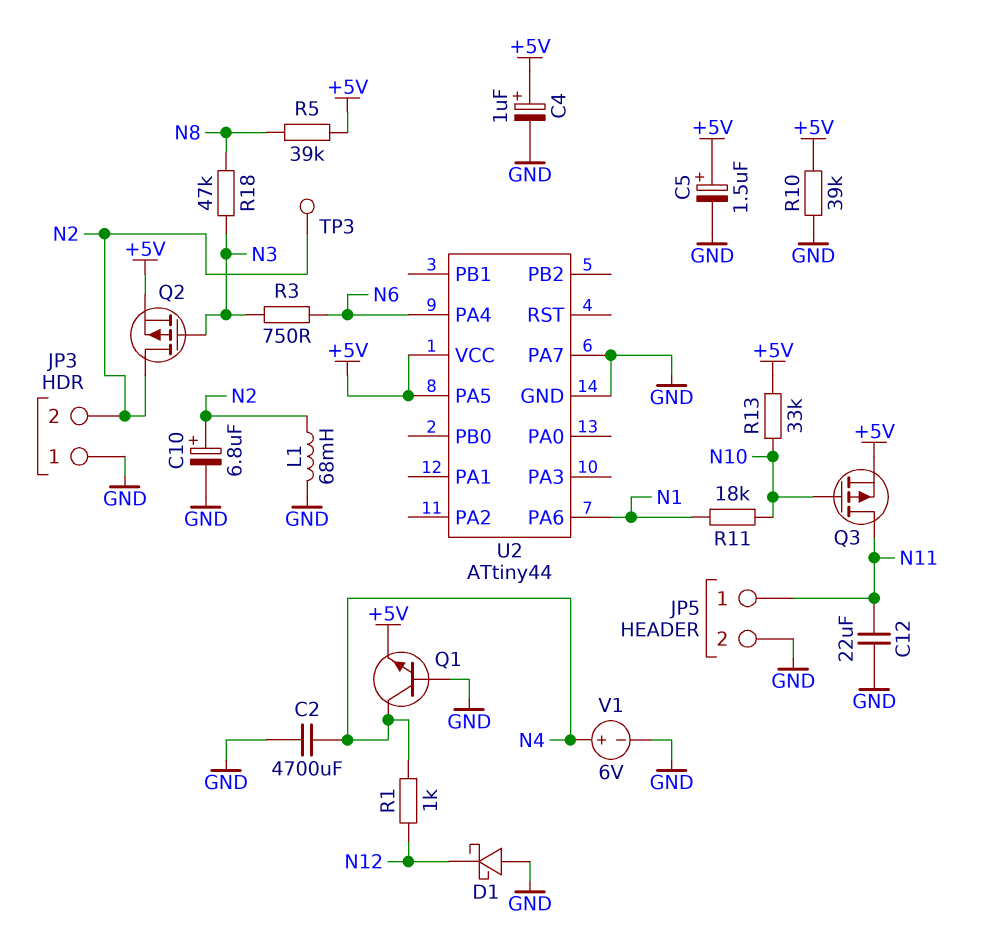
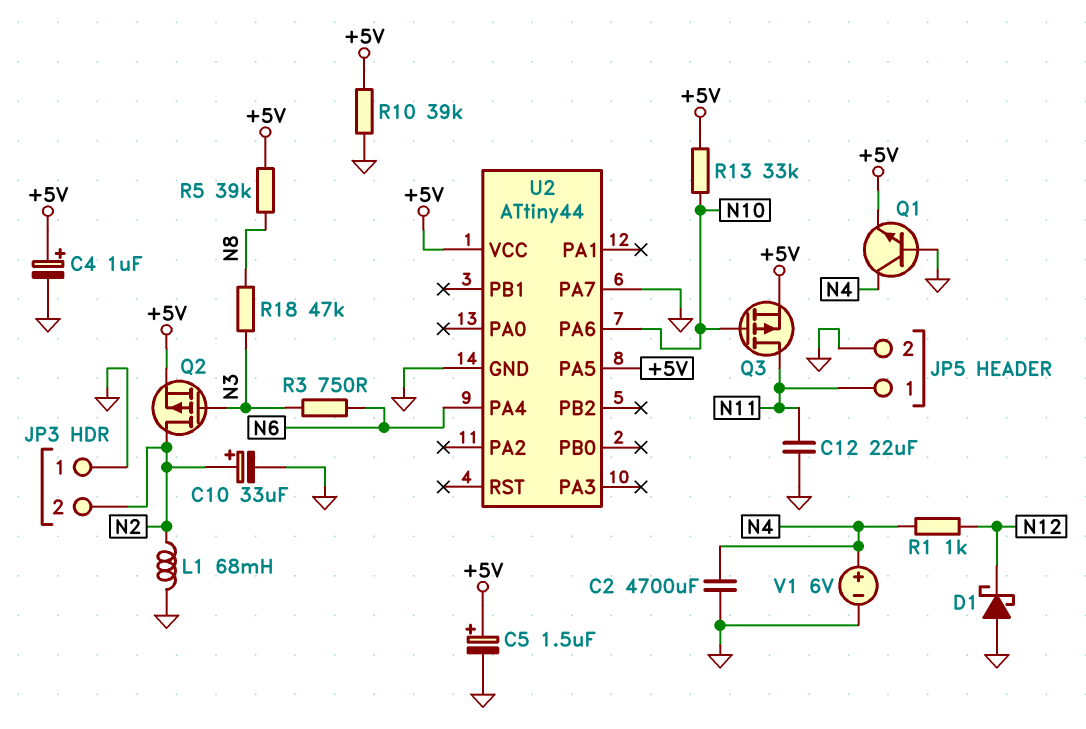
C10: 6.8uF (plus N2, minus GND) -> 33uF (plus N2, minus GND)
R11: 18k (N1, N10) -> none
TP3: test point (N2) -> none
U2 pin PA6: N1 -> N10

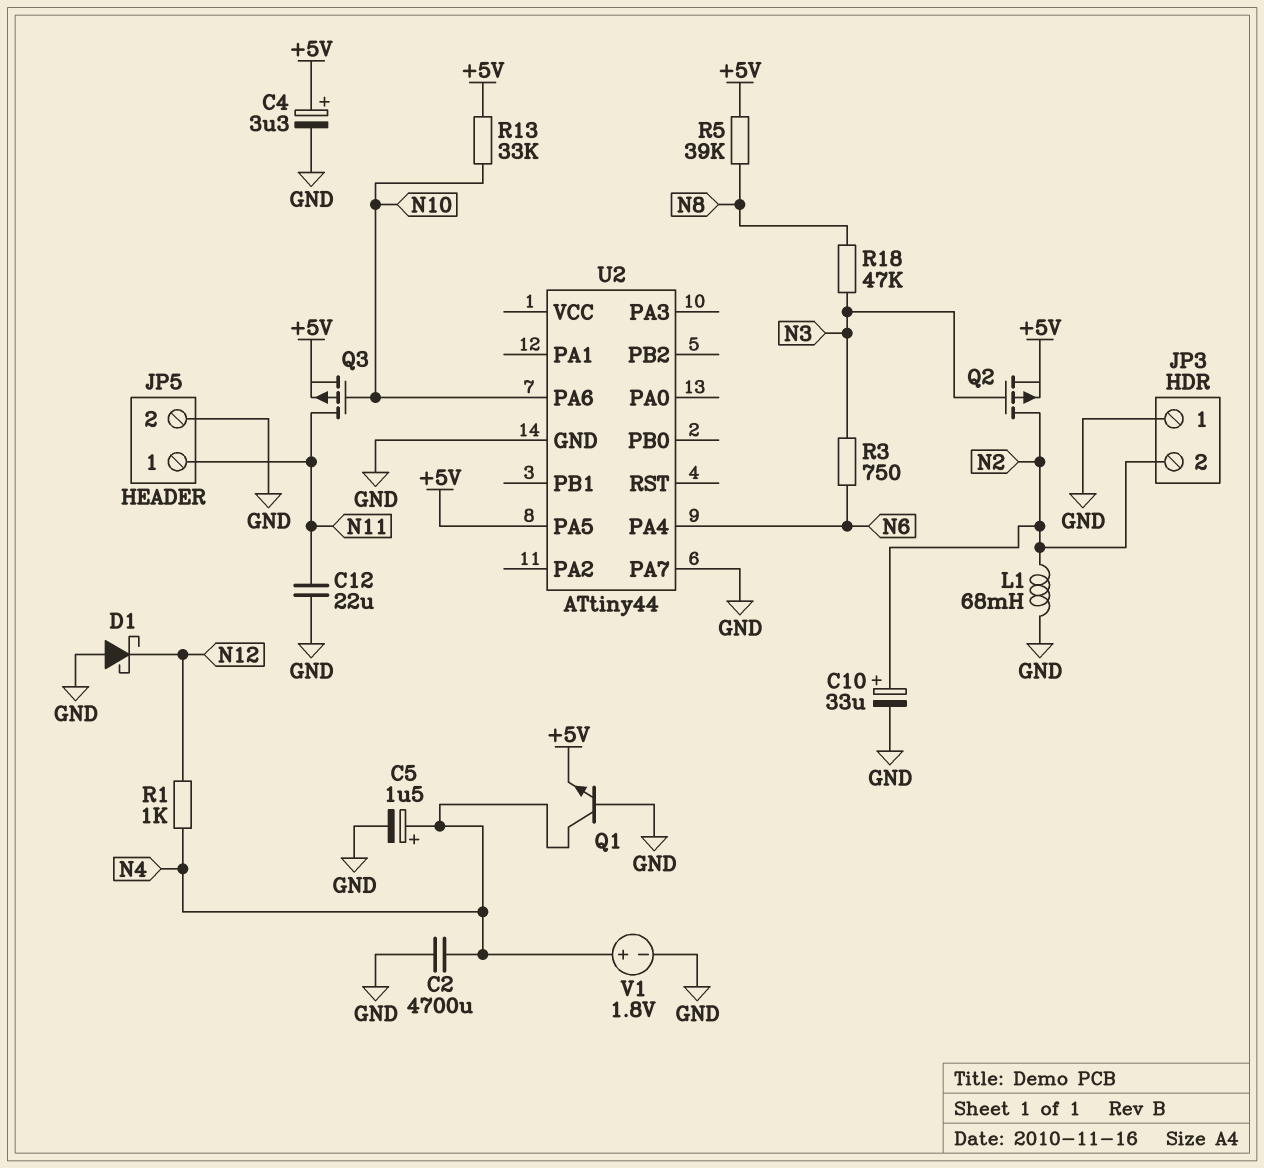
C4: 1uF (plus +5V, minus GND) -> 3.3uF (plus +5V, minus GND)
C5: 1.5uF (plus +5V, minus GND) -> 1.5uF (plus N4, minus GND)
R10: 39k (+5V, GND) -> none
U2 pin VCC: +5V -> none
V1: 6V (plus N4, minus GND) -> 1.8V (plus N4, minus GND)

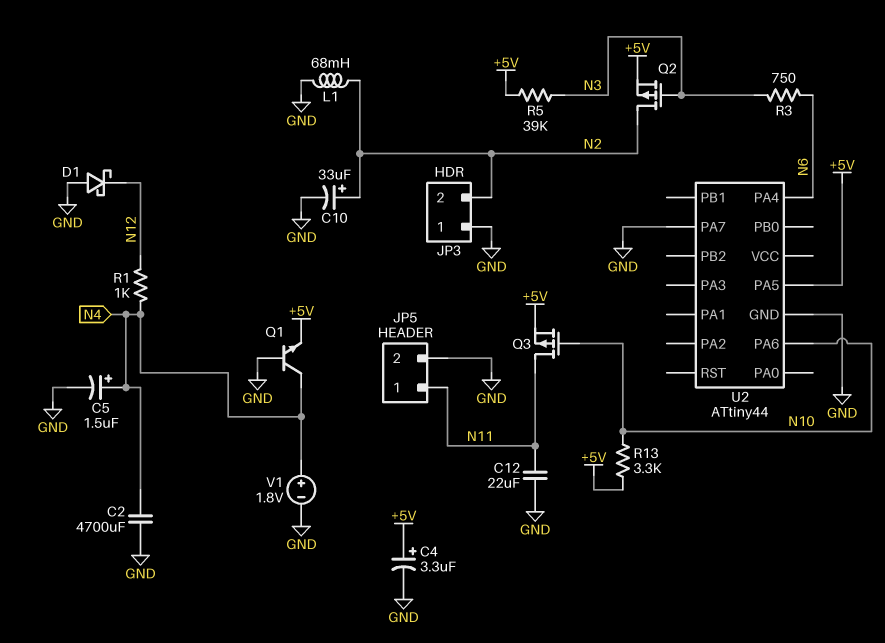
R5: 39k (+5V, N8) -> 39k (+5V, N3)
R13: 33k (+5V, N10) -> 3.3k (+5V, N10)
R18: 47k (N3, N8) -> none

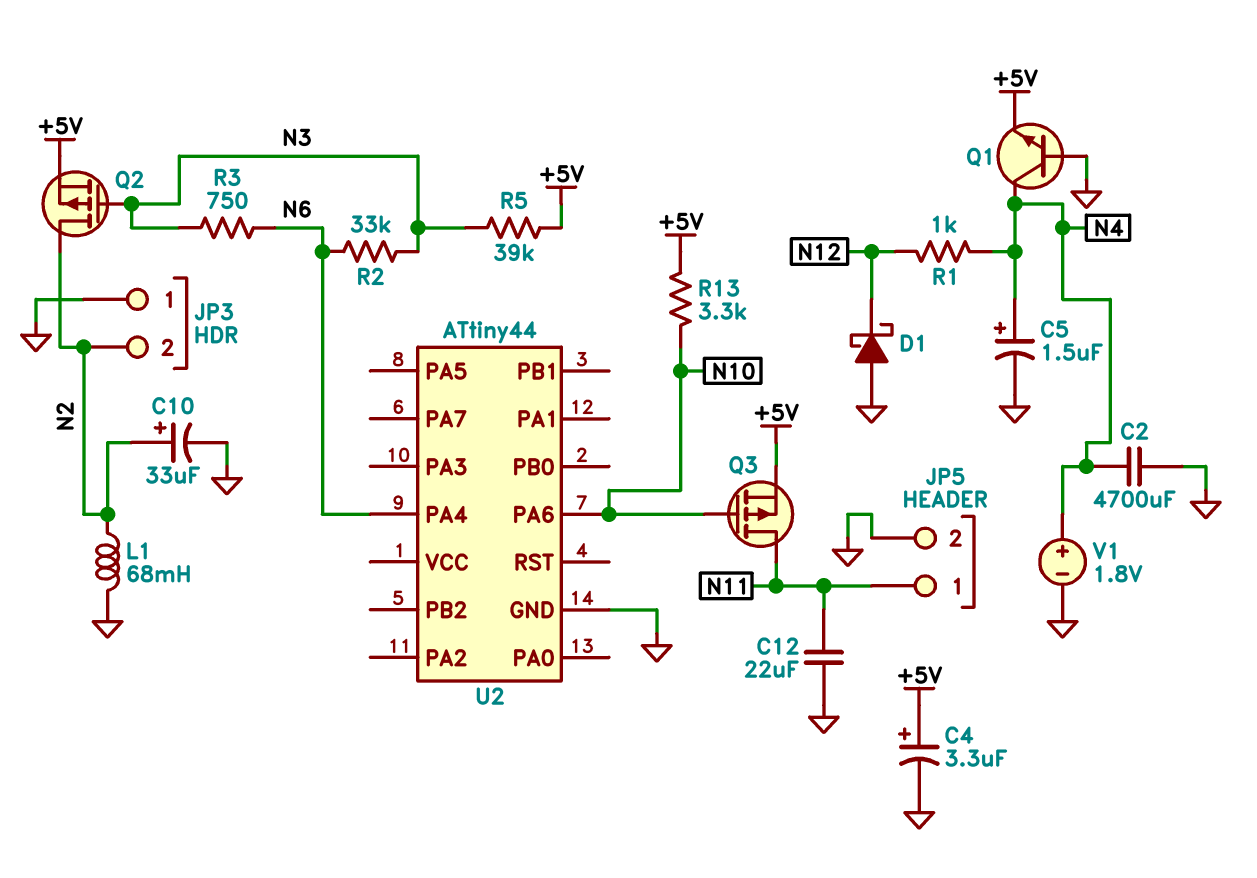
R2: none -> 33k (N3, N6)
U2 pin PA5: +5V -> none
U2 pin PA7: GND -> none

